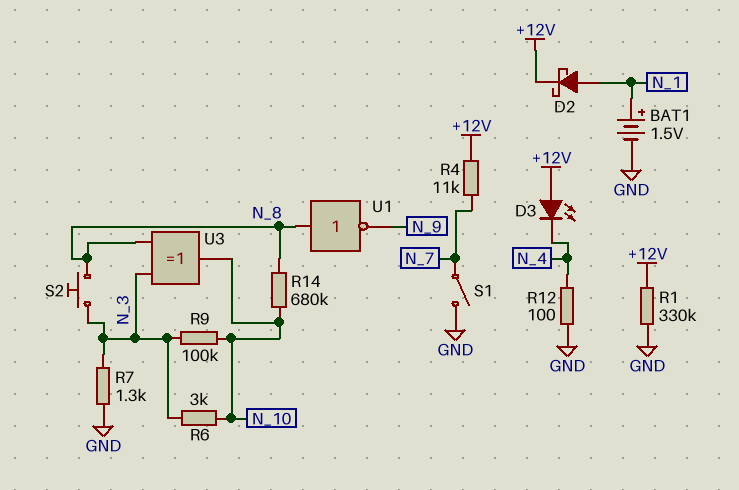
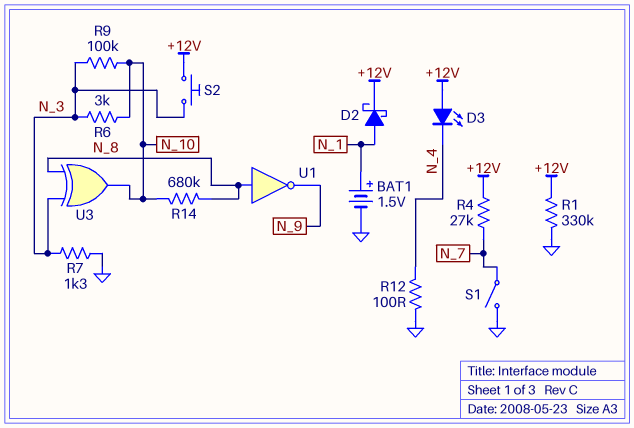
R4: 11k (+12V, N_7) -> 27k (+12V, N_7)
S2: button (N_3, N_8) -> button (+12V, N_3)

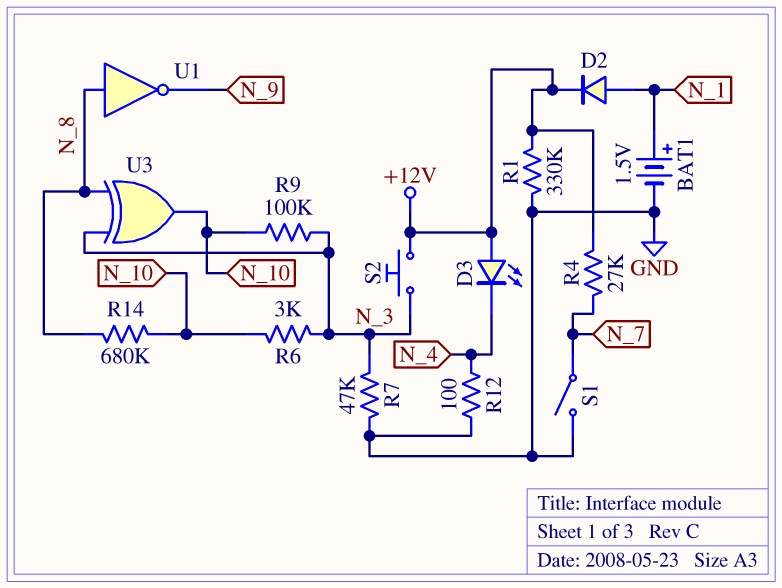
D2: schottky (A N_1, K +12V) -> diode (A N_1, K +12V)
R7: 1.3k (GND, N_3) -> 47k (GND, N_3)

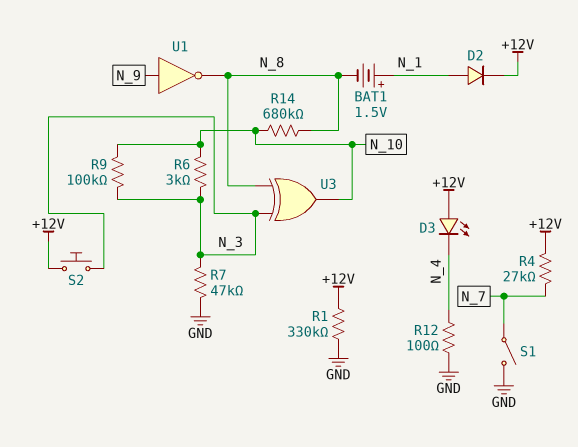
BAT1: 1.5V (plus N_1, minus GND) -> 1.5V (plus N_1, minus N_8)
U1: NOT (in N_8, out N_9) -> NOT (in N_9, out N_8)

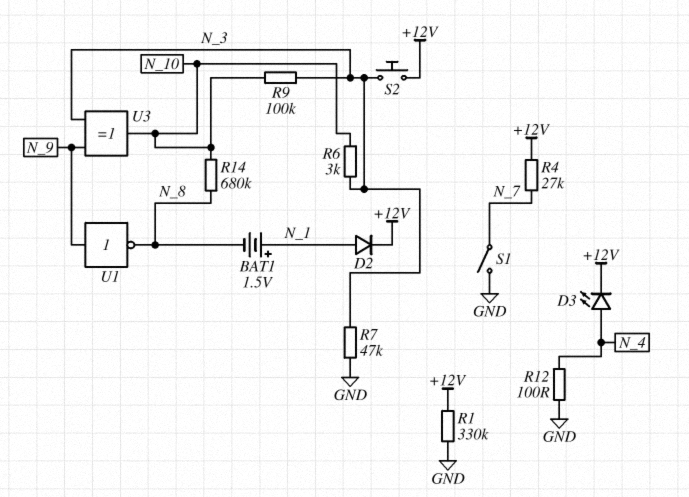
D3: LED (A +12V, K N_4) -> LED (A N_4, K +12V)
U3: XOR (in N_3, in N_8, out N_10) -> XOR (in N_3, in N_9, out N_10)

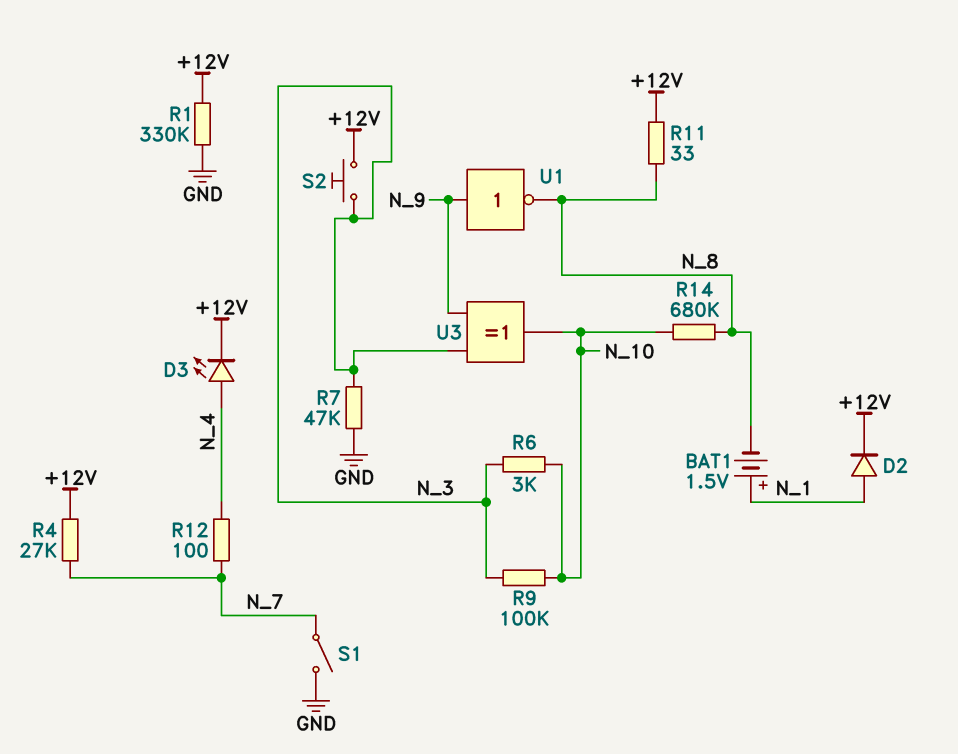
R11: none -> 33 (+12V, N_8)
R12: 100 (GND, N_4) -> 100 (N_4, N_7)

